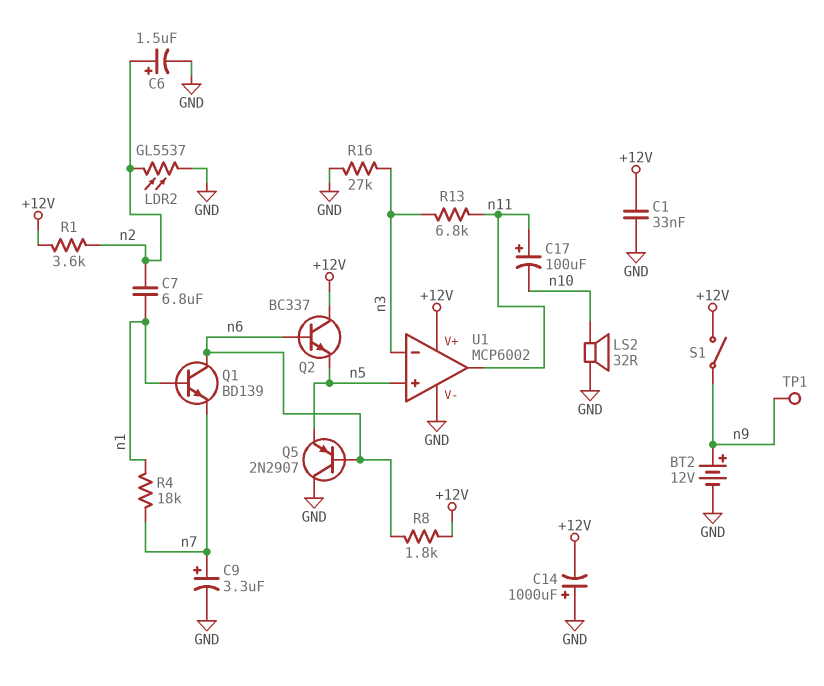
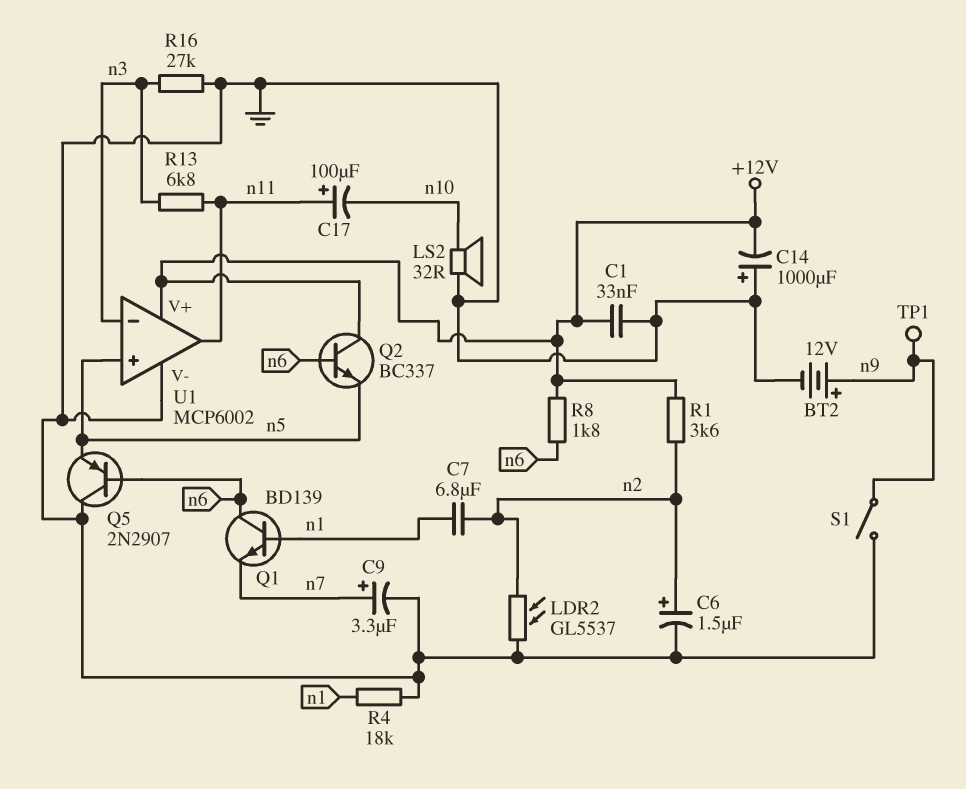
R4: 18k (n1, n7) -> 18k (GND, n1)
S1: switch (+12V, n9) -> switch (GND, n9)

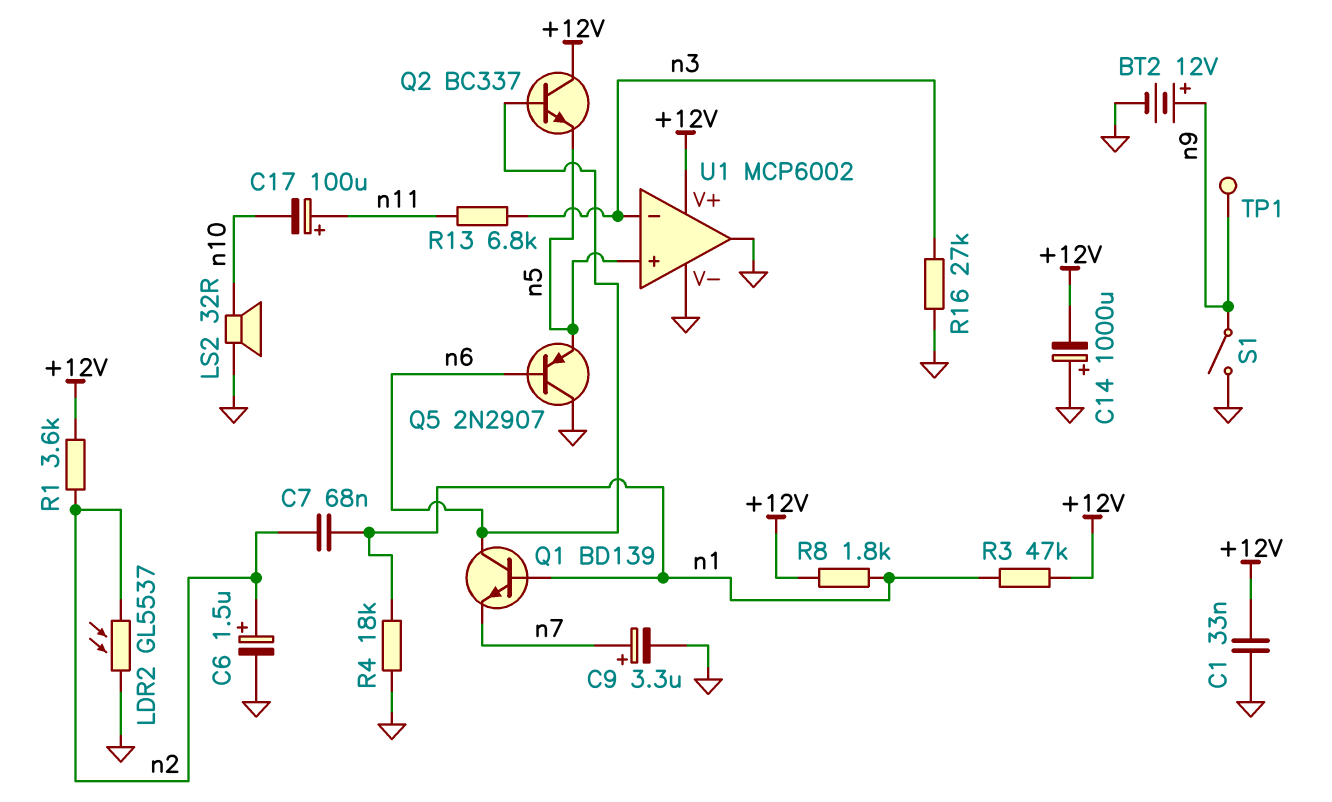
C7: 6.8uF (n1, n2) -> 68nF (n1, n2)
R3: none -> 47k (+12V, n1)
R8: 1.8k (+12V, n6) -> 1.8k (+12V, n1)
U1 pin out: n11 -> GND

